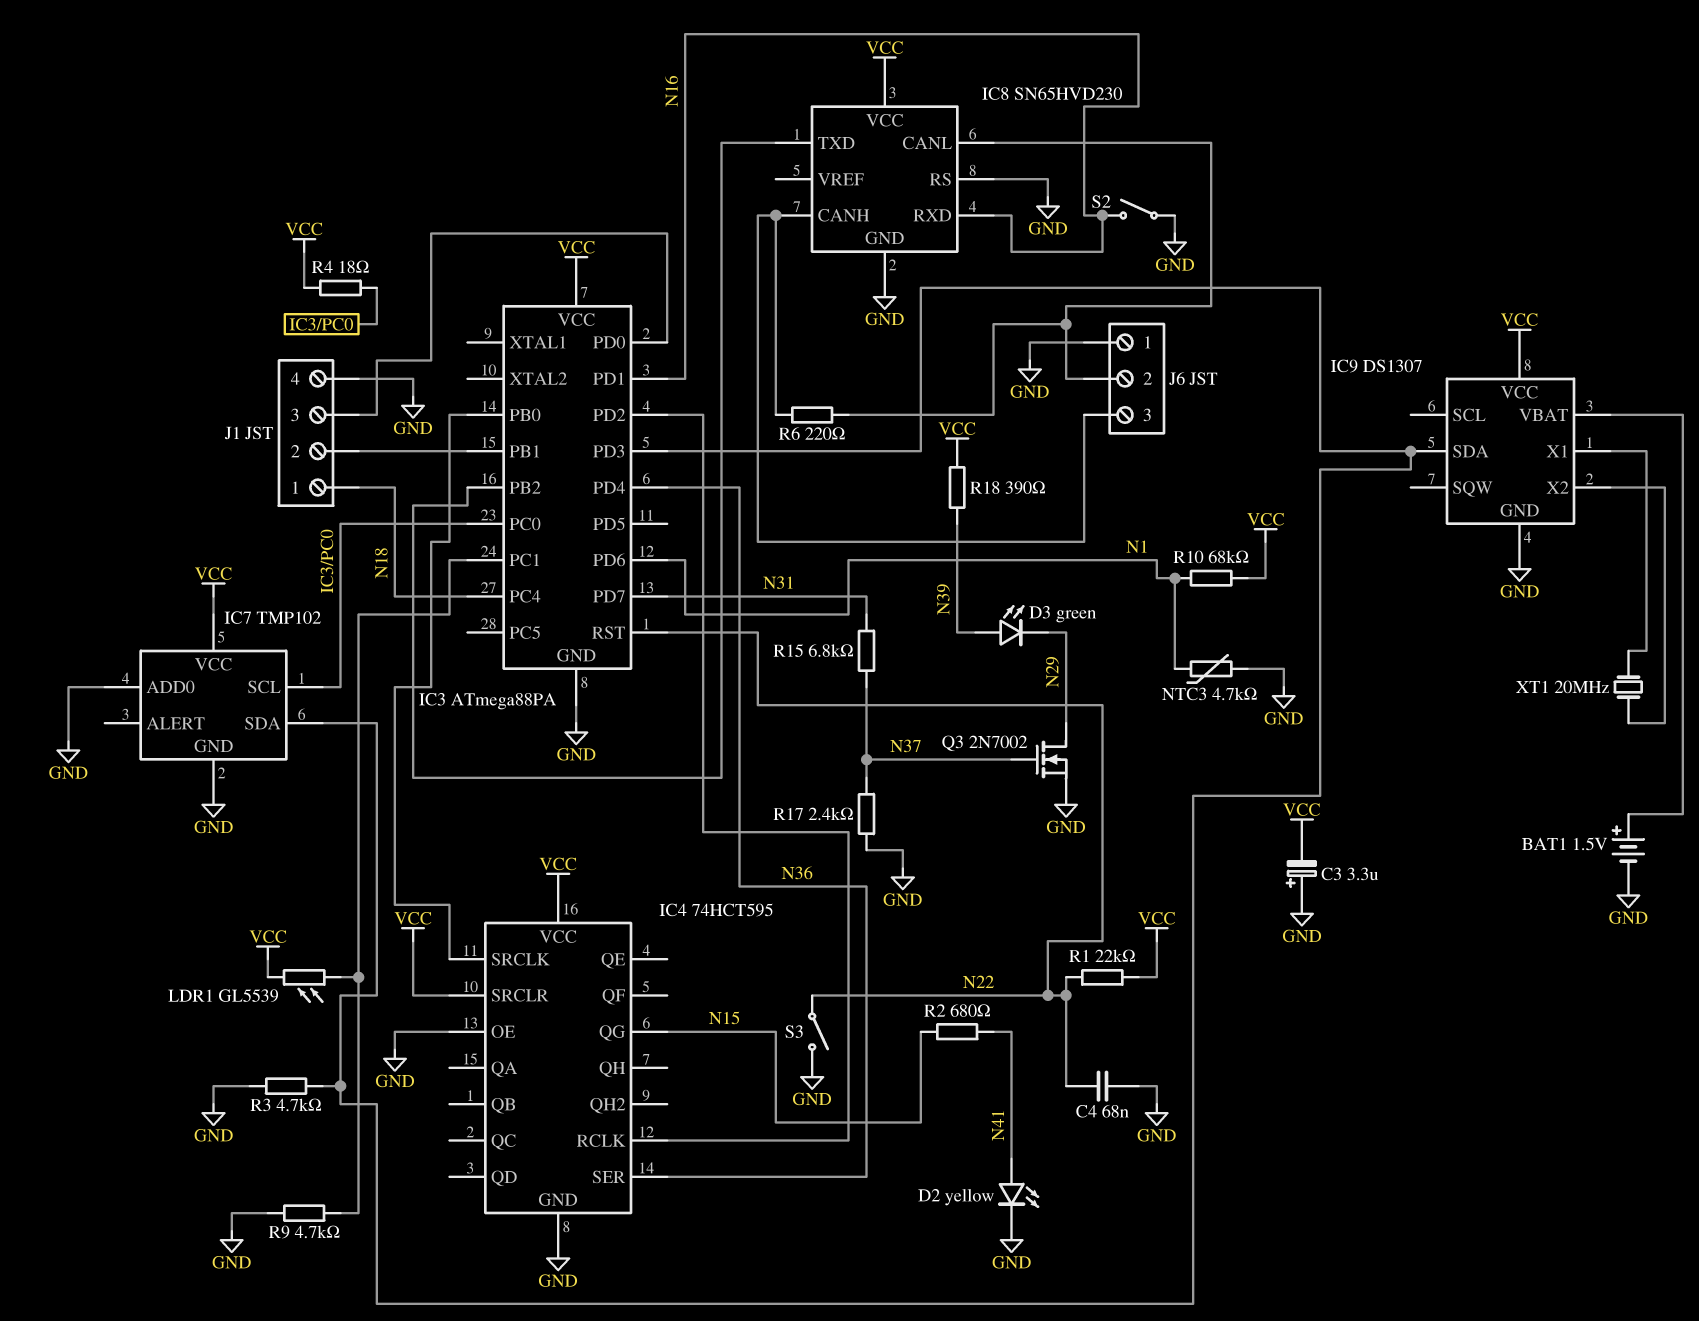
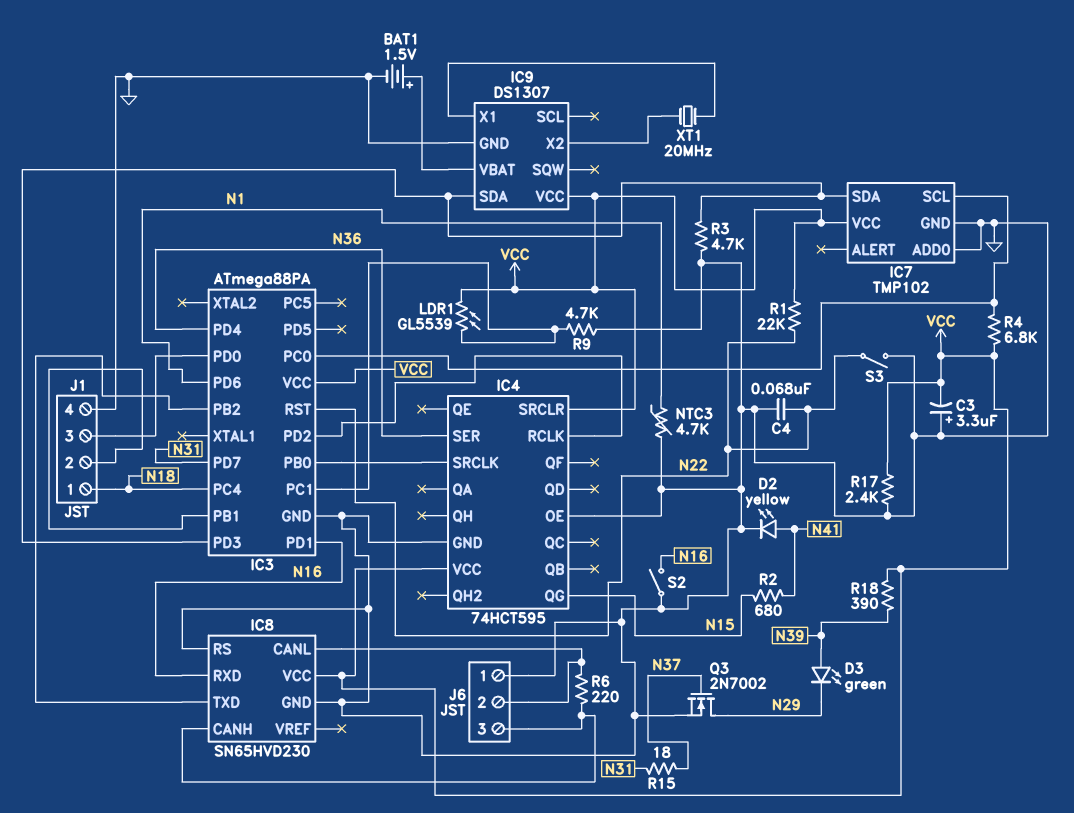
R4: 18 (IC3/PC0, VCC) -> 6.8k (IC3/PC0, VCC)
R10: 68k (N1, VCC) -> none
R15: 6.8k (N31, N37) -> 18 (N31, N37)
R17: 2.4k (GND, N37) -> 2.4k (GND, VCC)

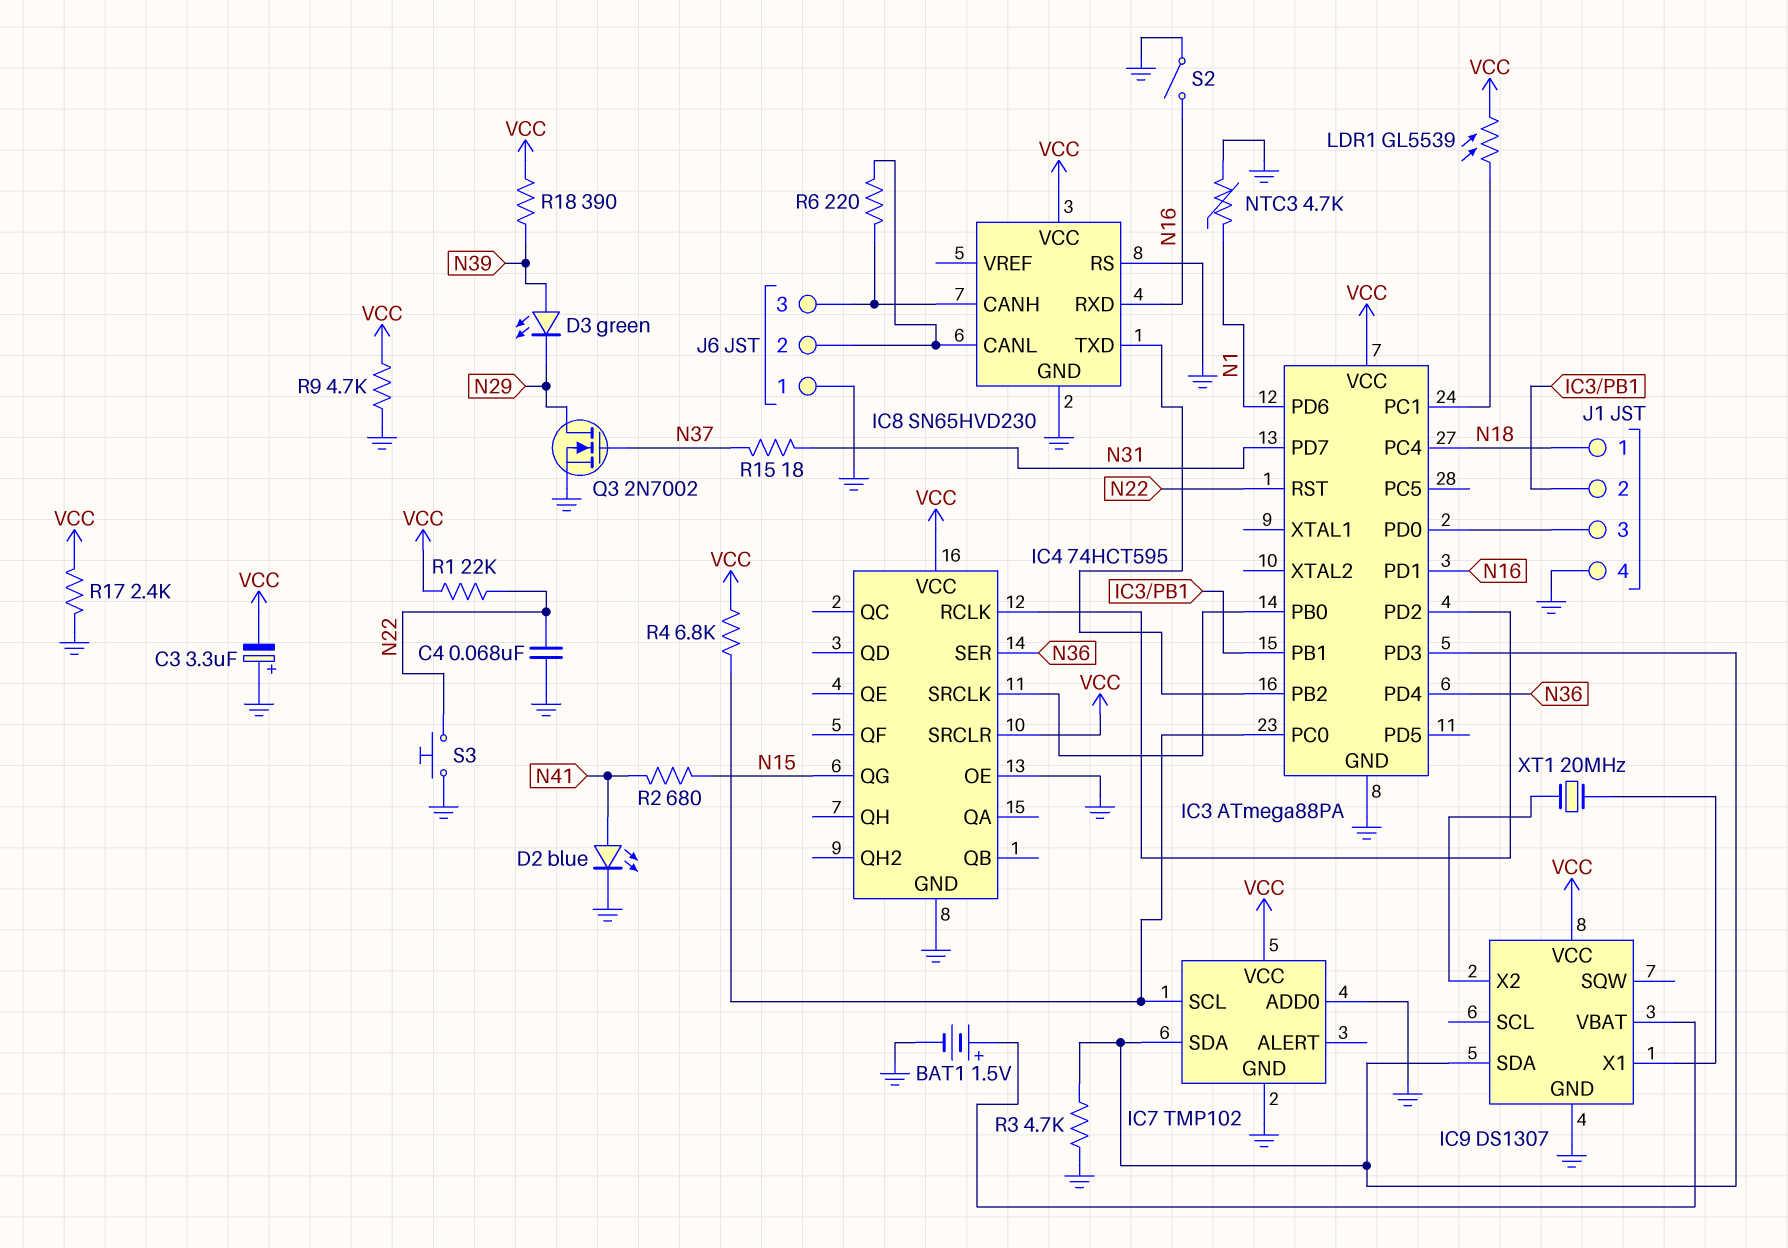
D2: LED yellow (A N41, K GND) -> LED blue (A N41, K GND)
R9: 4.7k (GND, IC3/PC1) -> 4.7k (GND, VCC)
S3: switch (GND, N22) -> button (GND, N22)

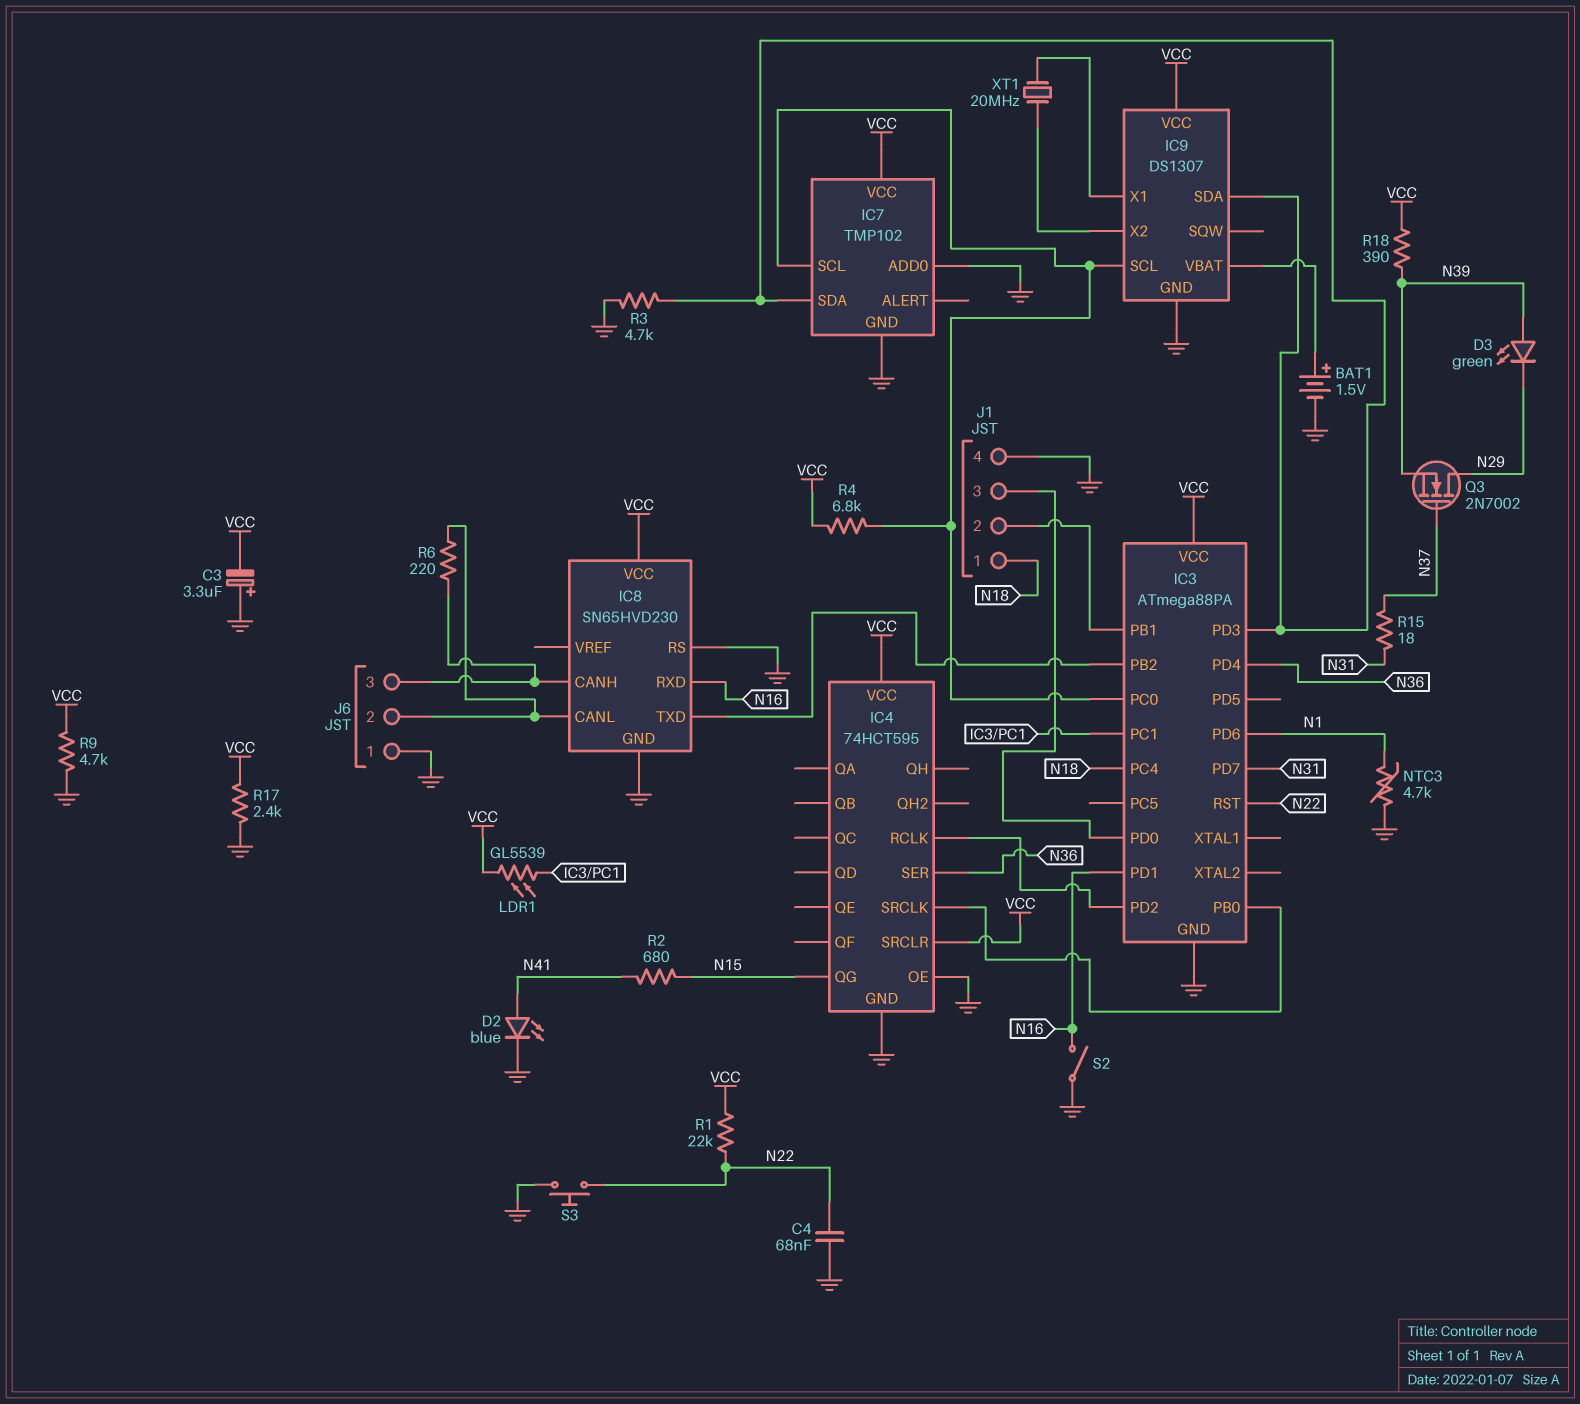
IC9 pin SCL: none -> IC3/PC0
Q3: NMOS 2N7002 (G N37, D N29, S GND) -> NMOS 2N7002 (G N37, D N29, S N39)

